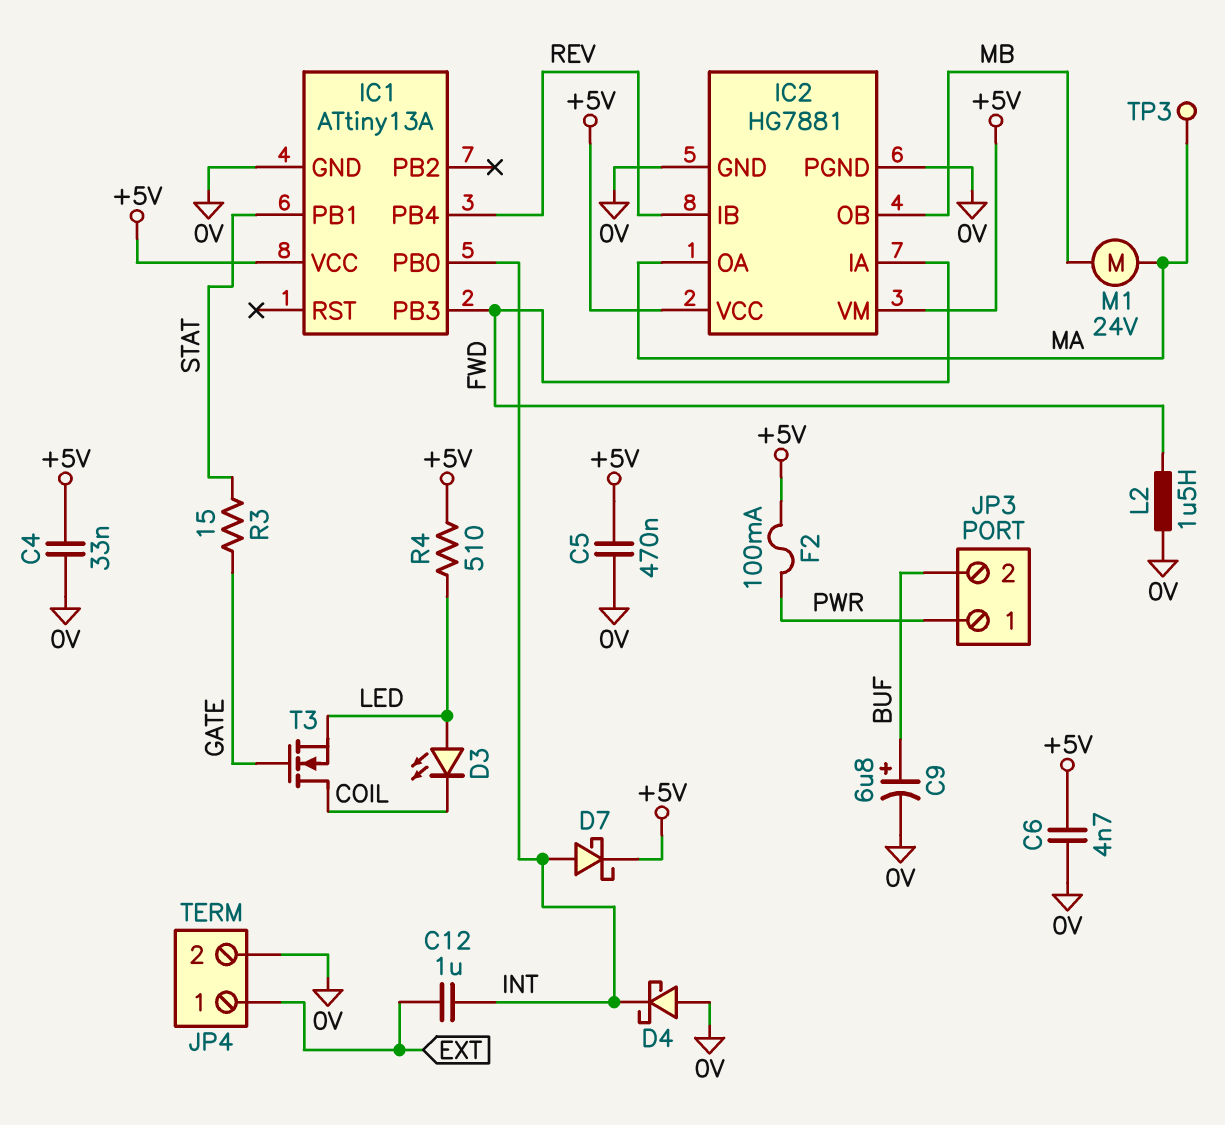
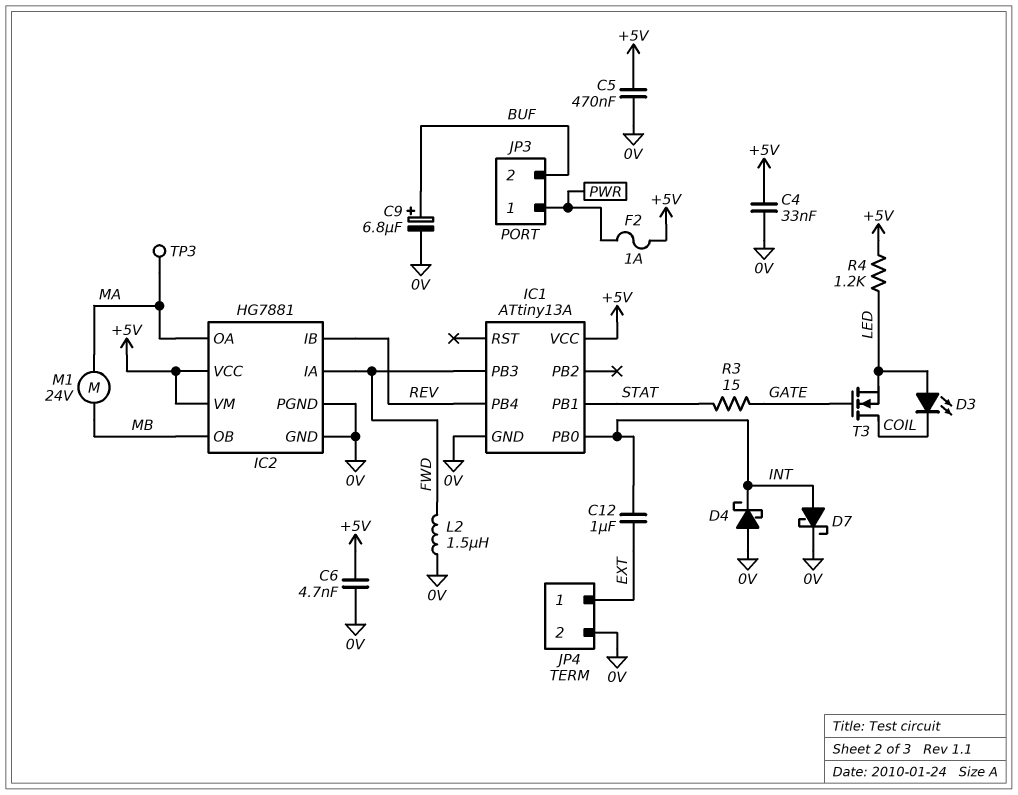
D7: schottky (A INT, K +5V) -> schottky (A INT, K 0V)
F2: 100mA (+5V, PWR) -> 1A (+5V, PWR)
R4: 510 (+5V, LED) -> 1.2k (+5V, LED)

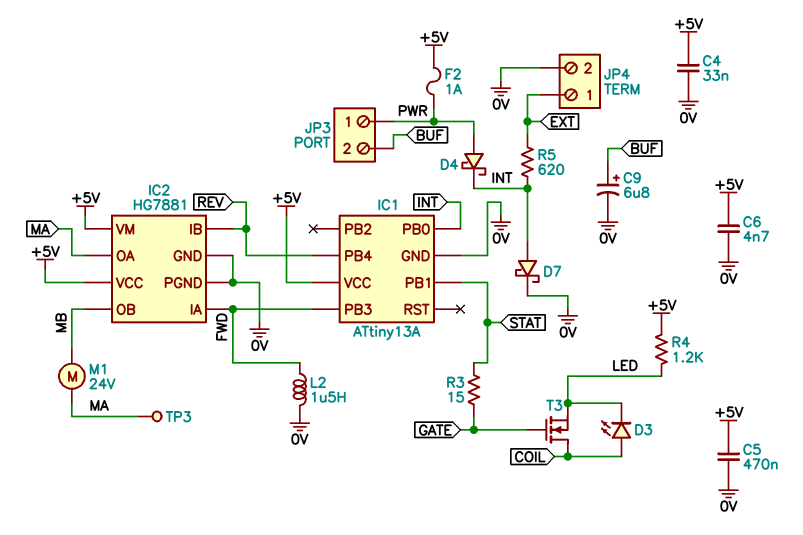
C12: 1uF (EXT, INT) -> none
D3: LED (A LED, K COIL) -> LED (A COIL, K LED)
D4: schottky (A 0V, K INT) -> schottky (A PWR, K INT)
R5: none -> 620 (EXT, INT)

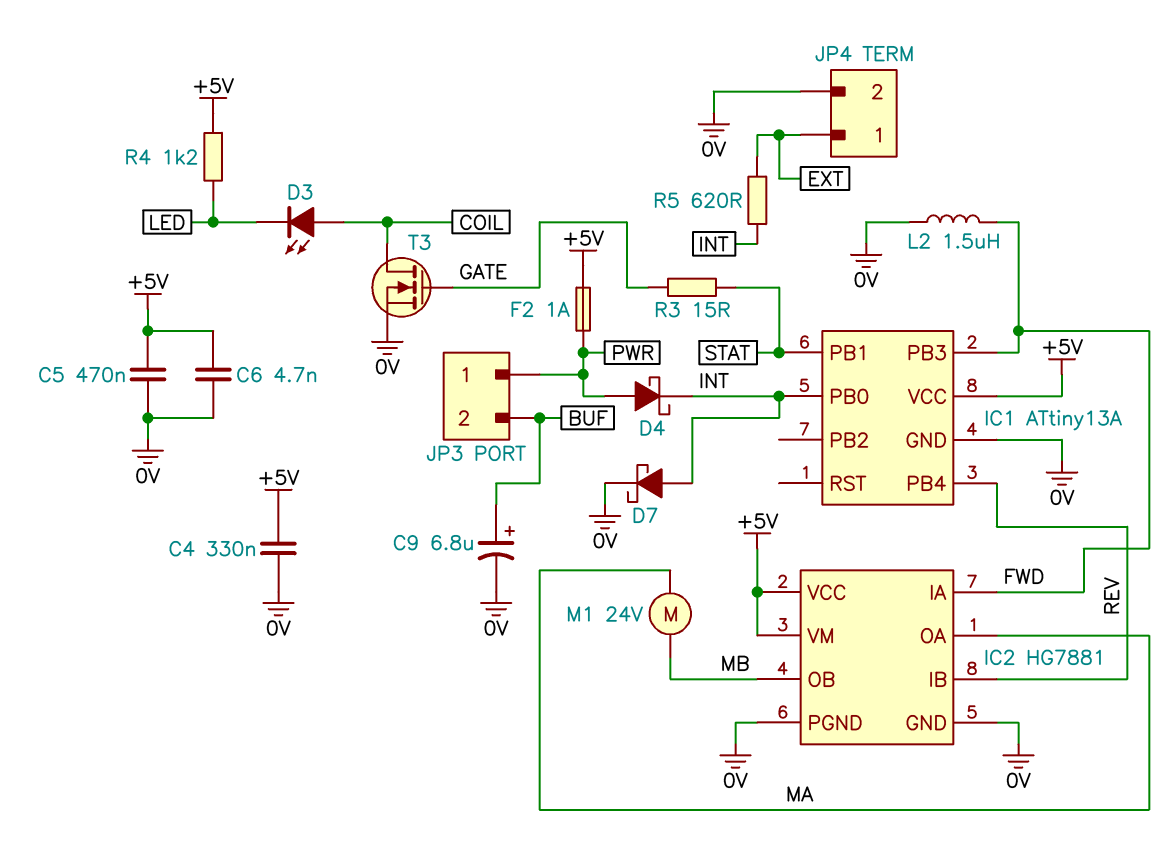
C4: 33nF (+5V, 0V) -> 330nF (+5V, 0V)
T3: NMOS (G GATE, D COIL, S LED) -> NMOS (G GATE, D COIL, S 0V)
TP3: test point (MA) -> none

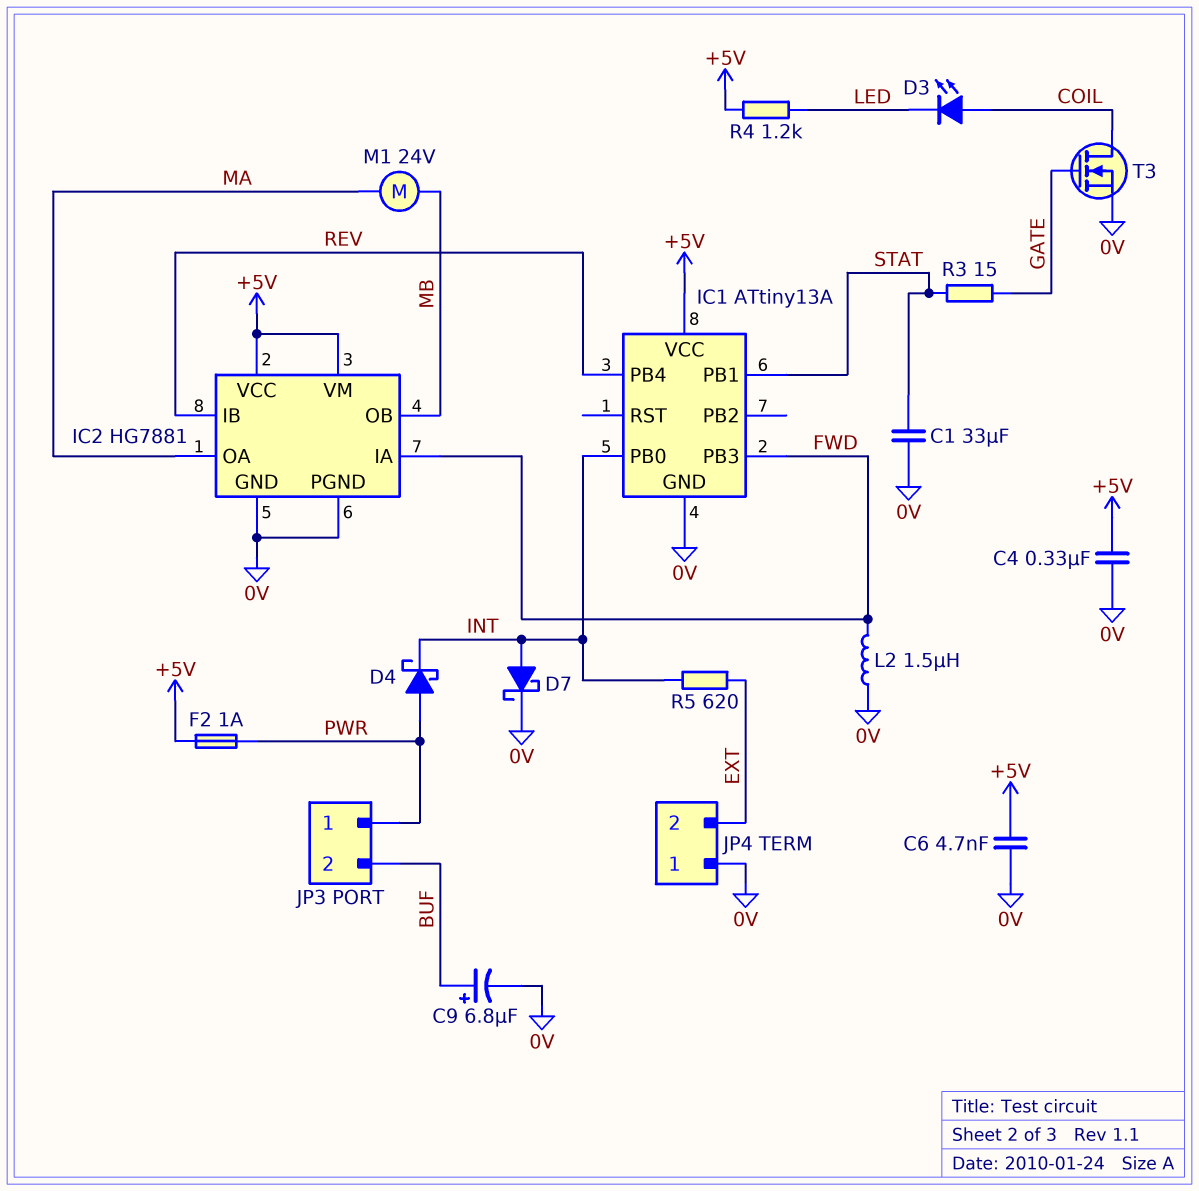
C1: none -> 33uF (0V, STAT)
C5: 470nF (+5V, 0V) -> none
JP4 pin 1: EXT -> 0V
JP4 pin 2: 0V -> EXT

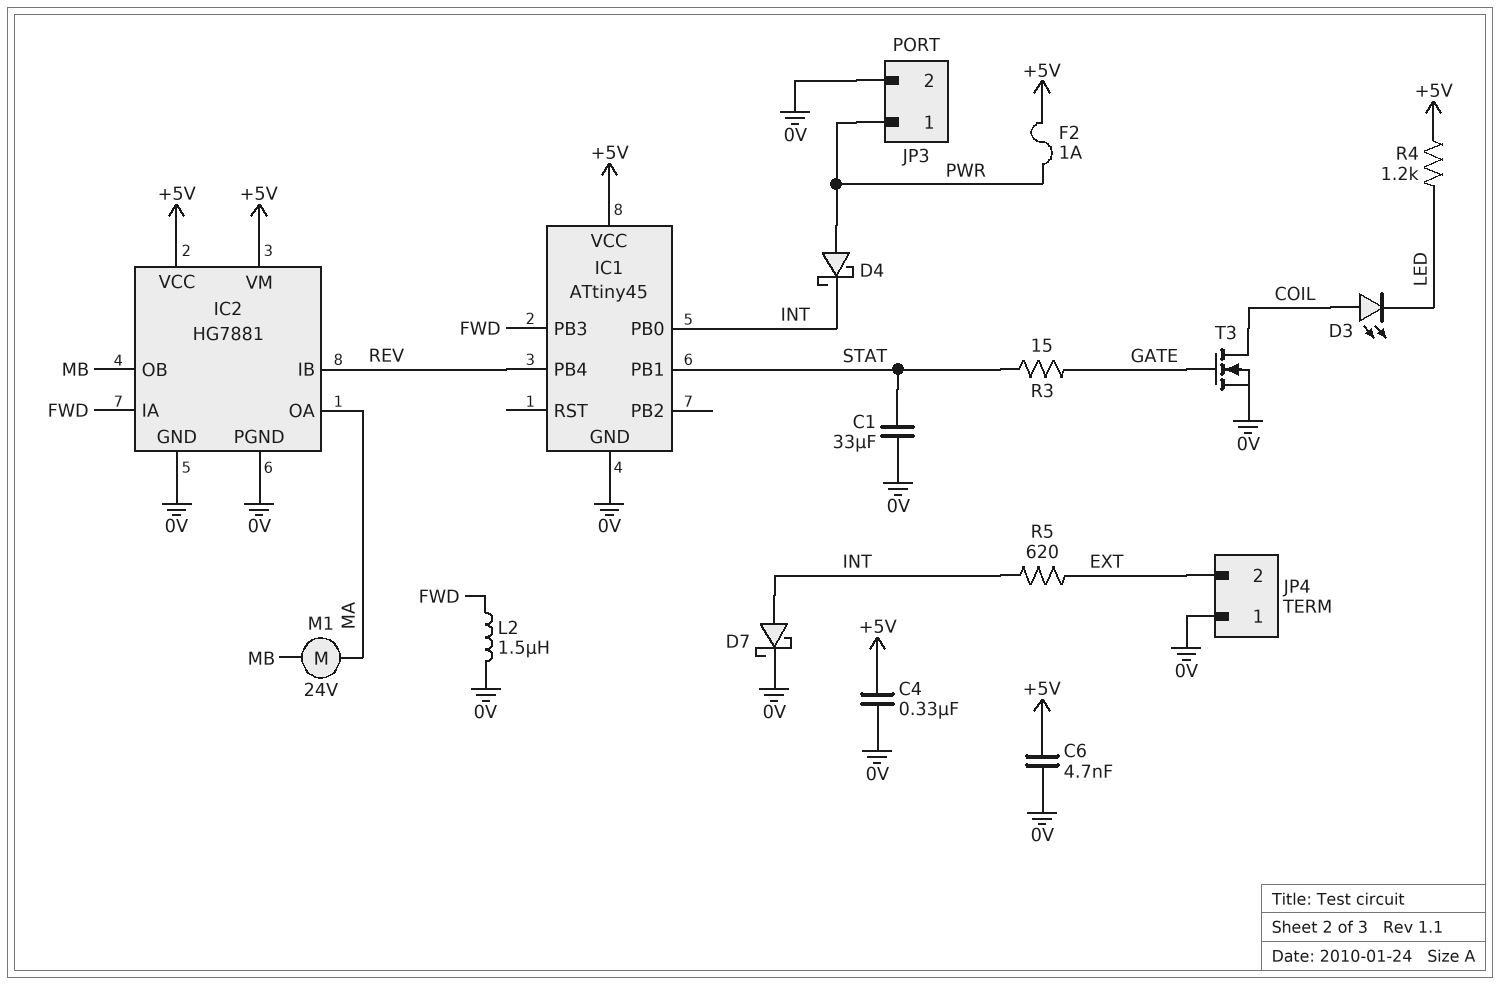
C9: 6.8uF (plus BUF, minus 0V) -> none
IC1: ATtiny13A -> ATtiny45
JP3 pin 2: BUF -> 0V

